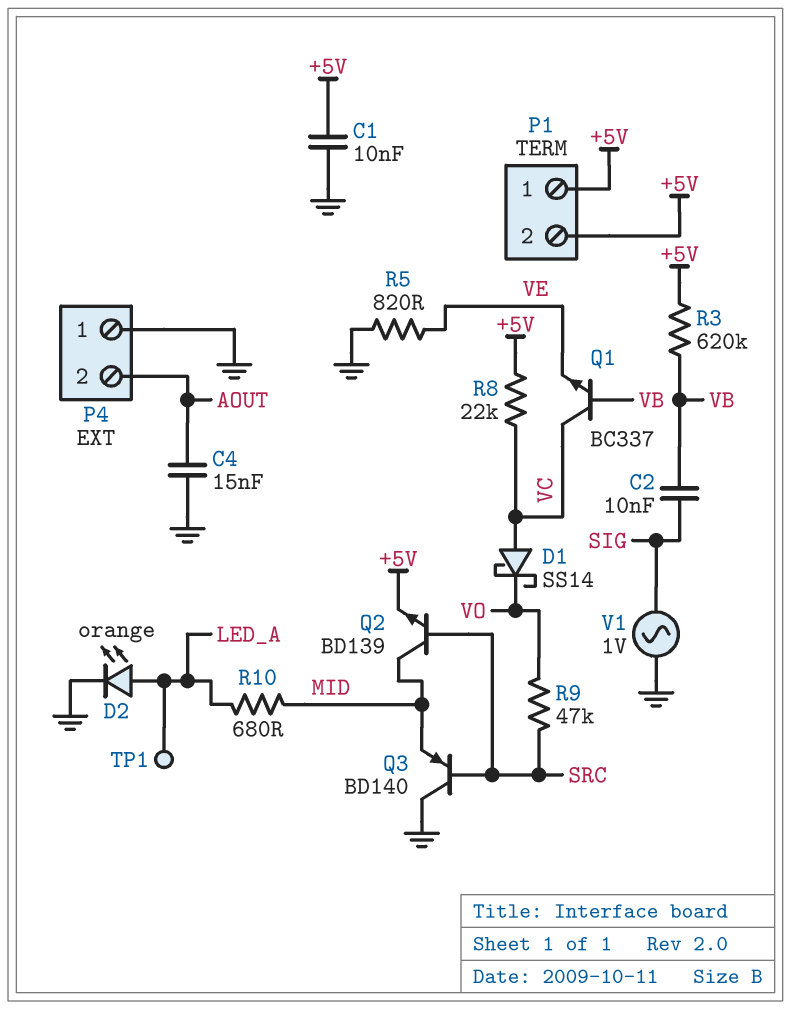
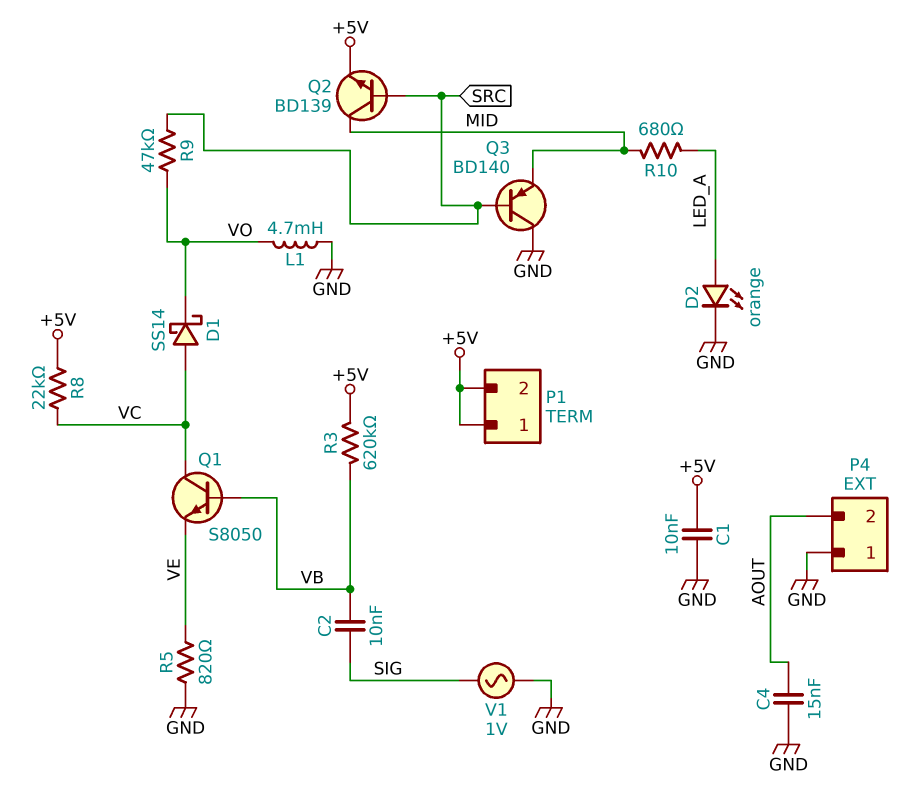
L1: none -> 4.7mH (GND, VO)
Q1: NPN BC337 (B VB, C VC, E VE) -> NPN S8050 (B VB, C VC, E VE)
TP1: test point (LED_A) -> none

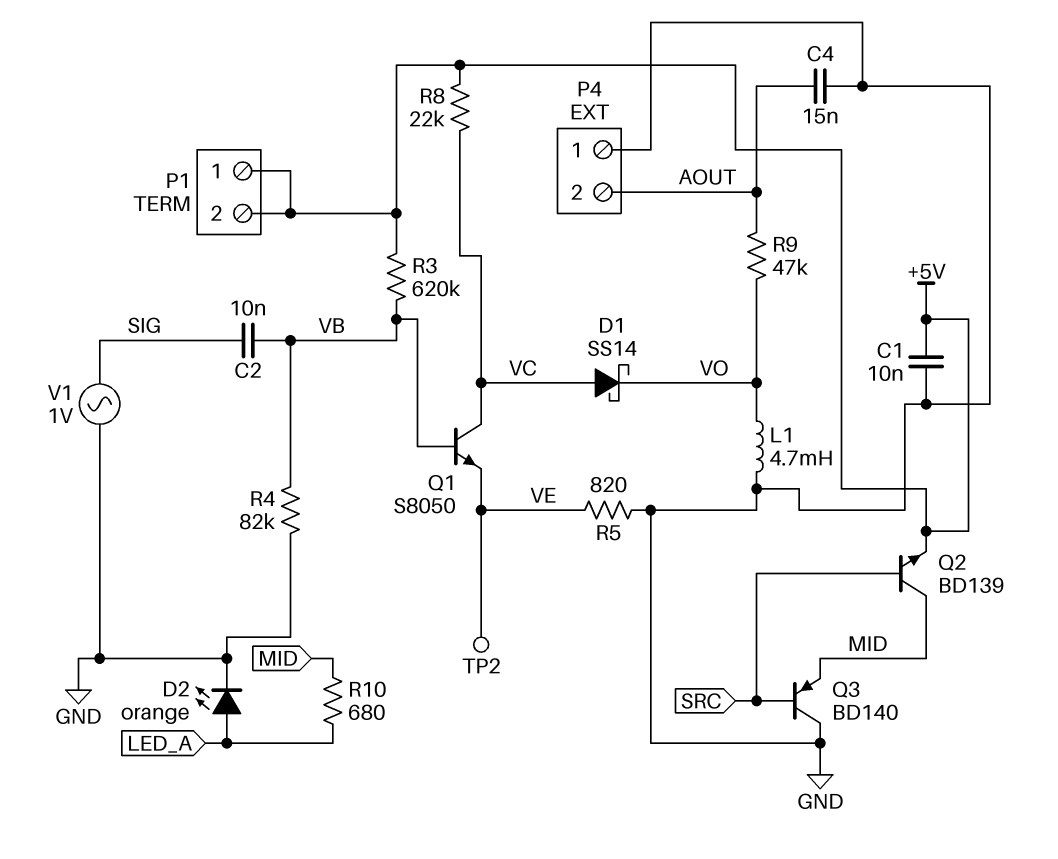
R4: none -> 82k (GND, VB)
R9: 47k (SRC, VO) -> 47k (AOUT, VO)
TP2: none -> test point (VE)

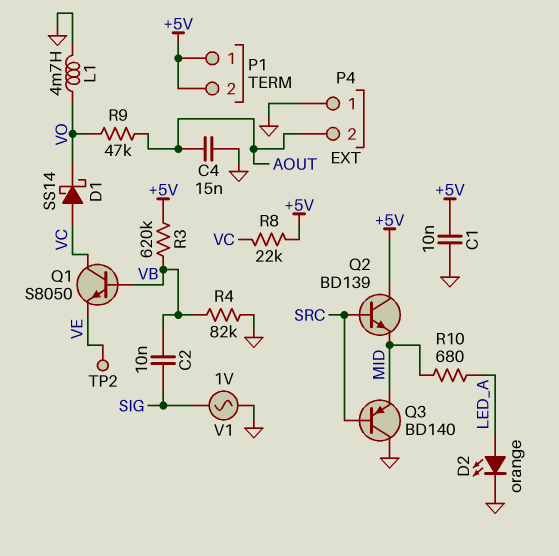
Q2: NPN BD139 (B SRC, C MID, E +5V) -> NPN BD139 (B SRC, C +5V, E MID)
R5: 820 (GND, VE) -> none

